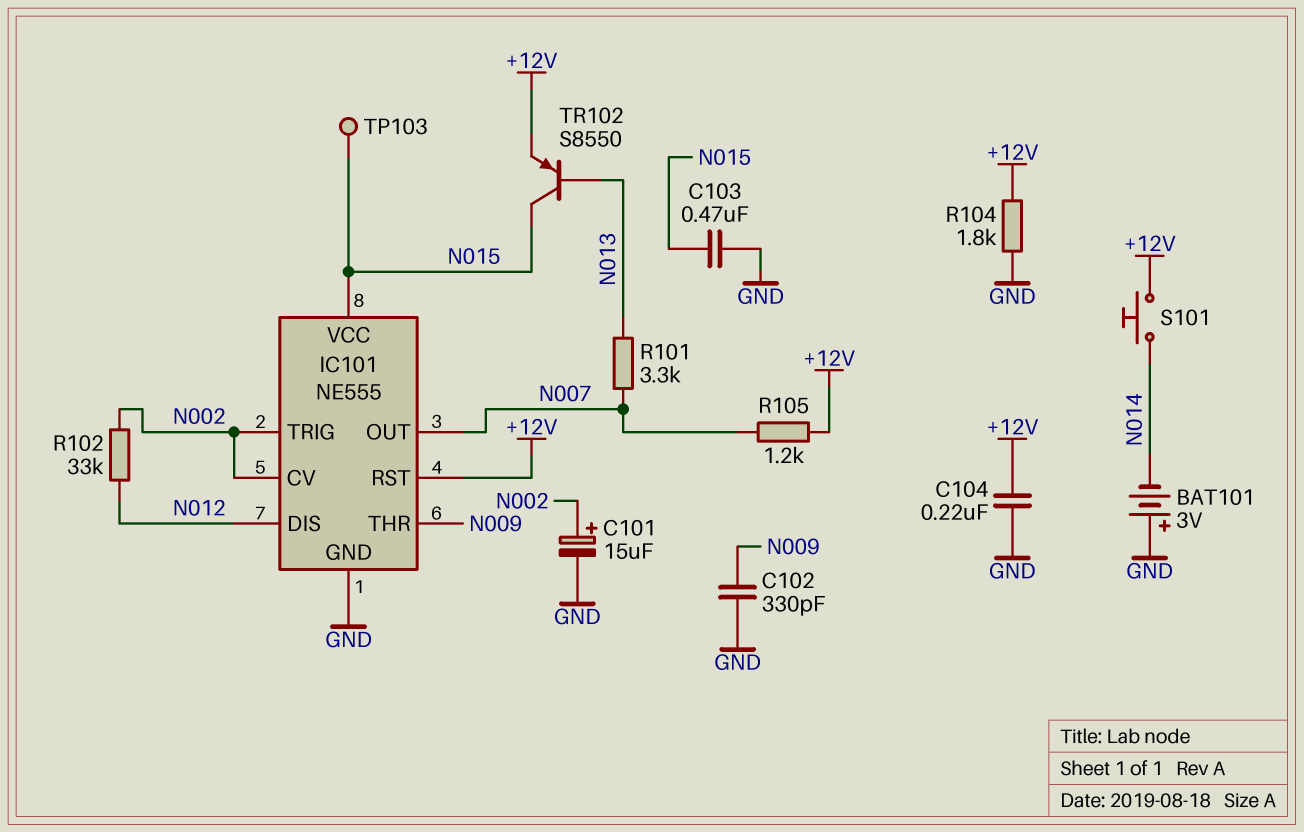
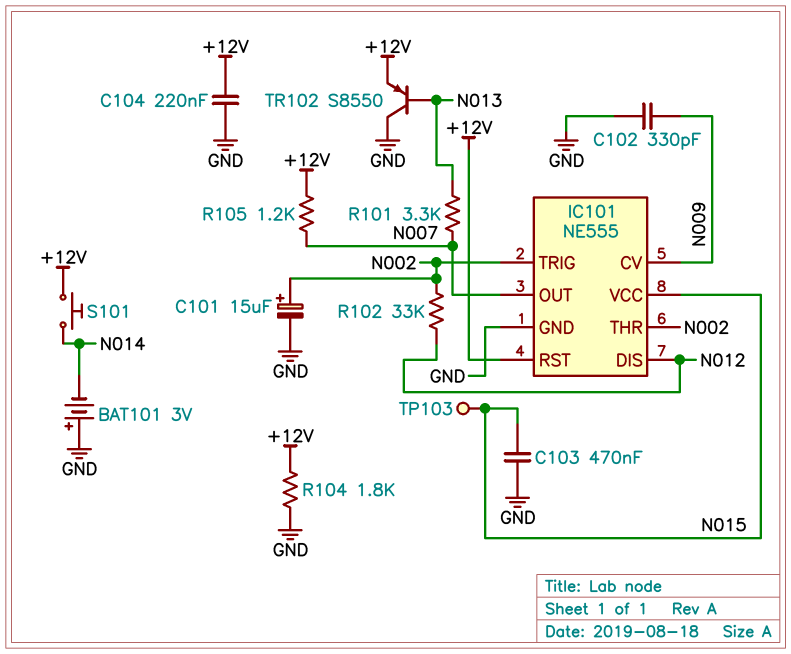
IC101 pin CV: N002 -> N009
IC101 pin THR: N009 -> N002
TR102: PNP S8550 (B N013, C N015, E +12V) -> PNP S8550 (B N013, C GND, E +12V)

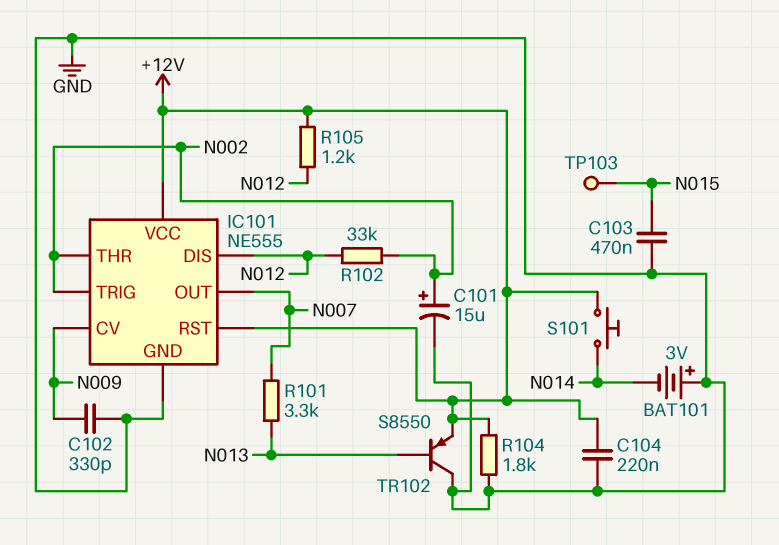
IC101 pin VCC: N015 -> +12V
R105: 1.2k (+12V, N007) -> 1.2k (+12V, N012)

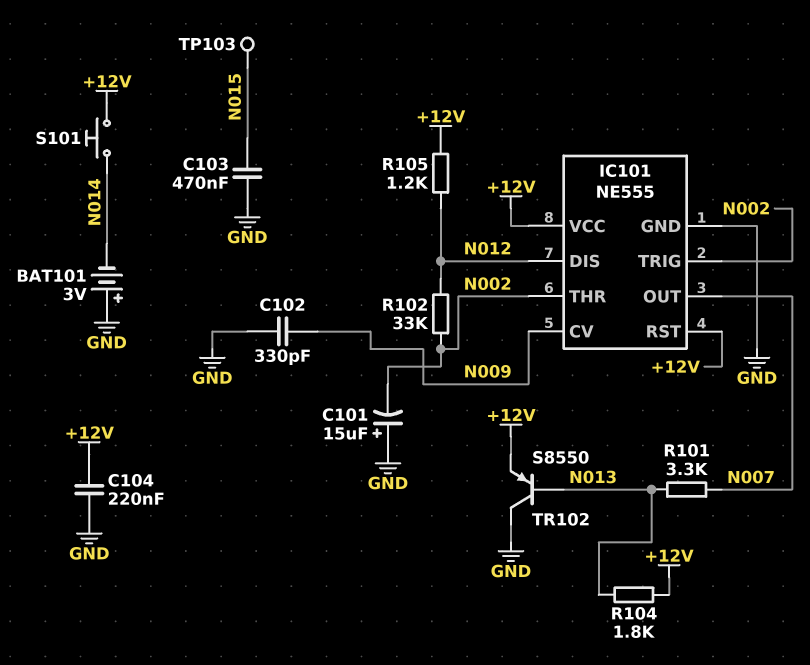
C101: 15uF (plus N002, minus GND) -> 15uF (plus GND, minus N002)
R104: 1.8k (+12V, GND) -> 1.8k (+12V, N013)

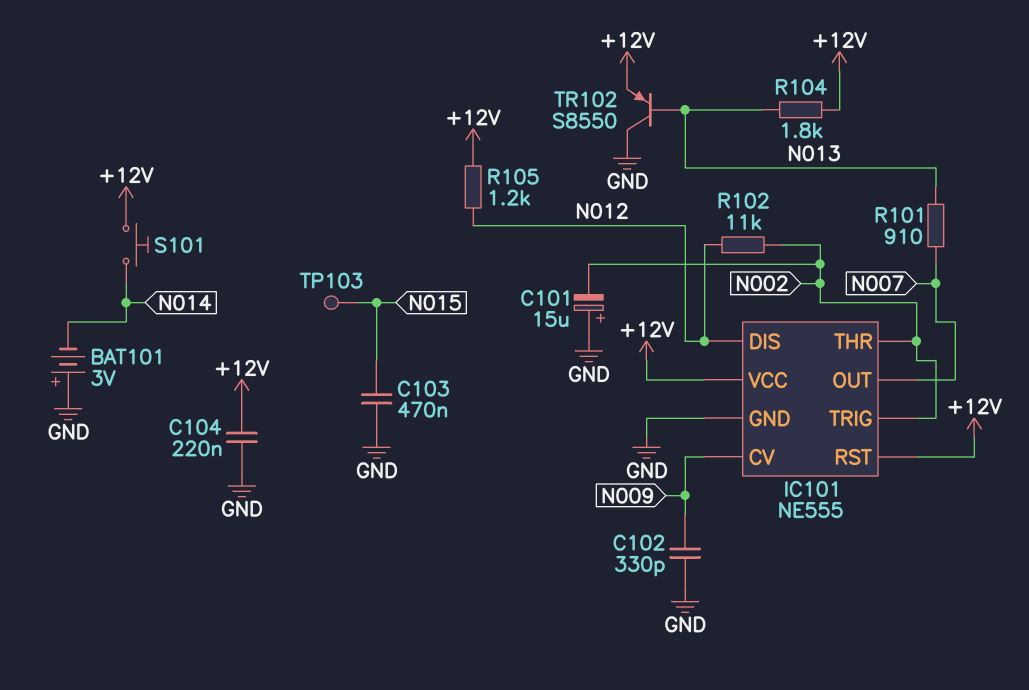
R101: 3.3k (N007, N013) -> 910 (N007, N013)
R102: 33k (N002, N012) -> 11k (N002, N012)

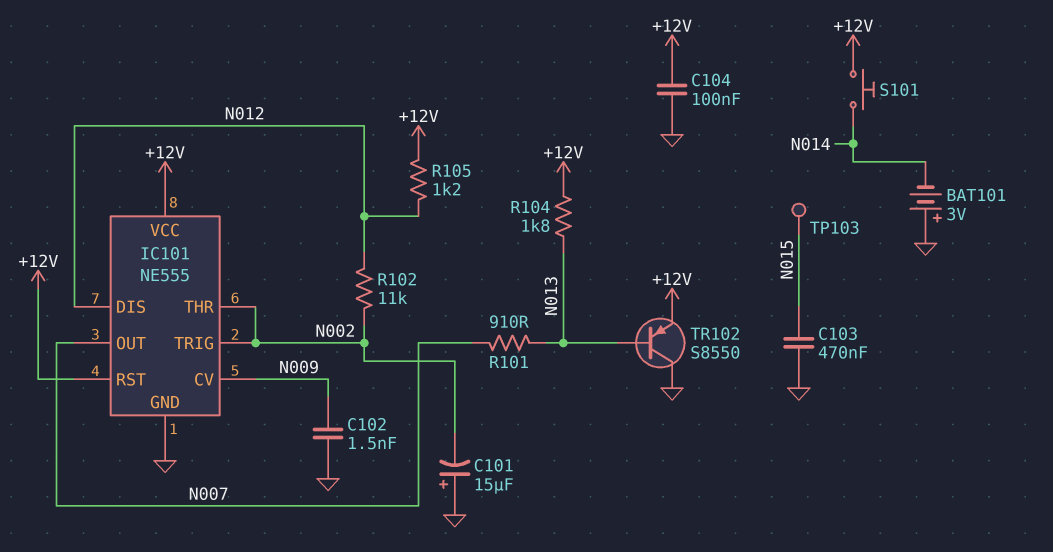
C102: 330pF (GND, N009) -> 1.5nF (GND, N009)
C104: 220nF (+12V, GND) -> 100nF (+12V, GND)

